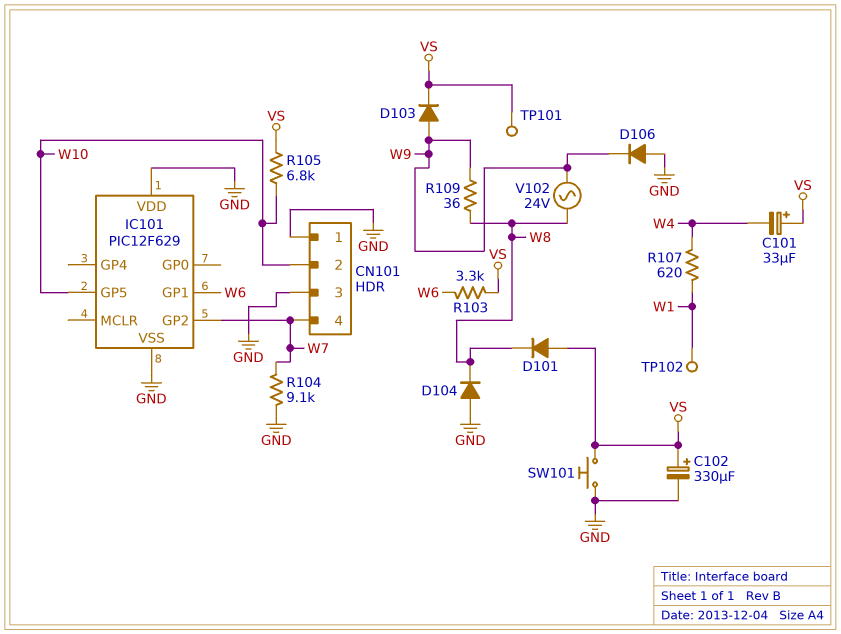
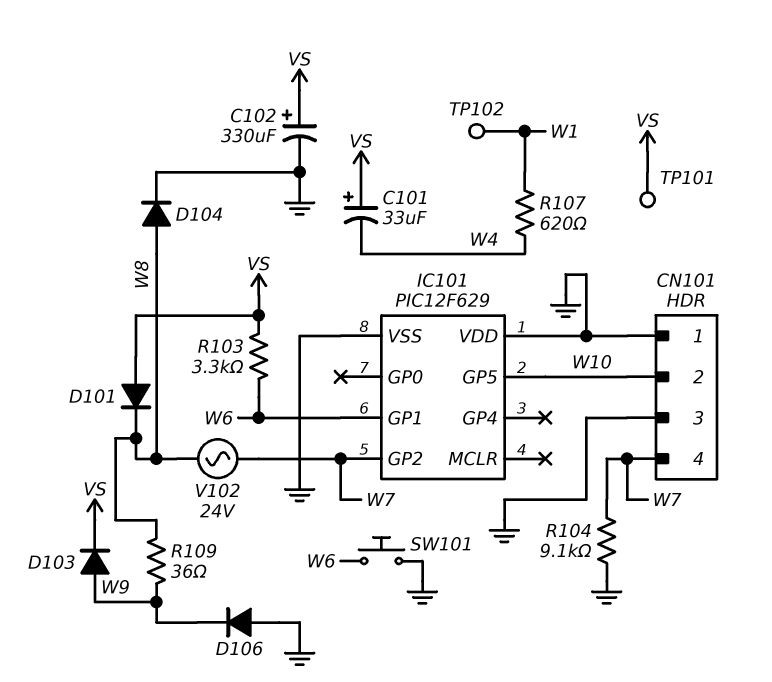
D104: diode (A GND, K W8) -> diode (A W8, K GND)
R105: 6.8k (VS, W10) -> none
SW101: button (GND, VS) -> button (GND, W6)
V102: AC 24V (W8, W9) -> AC 24V (W7, W8)

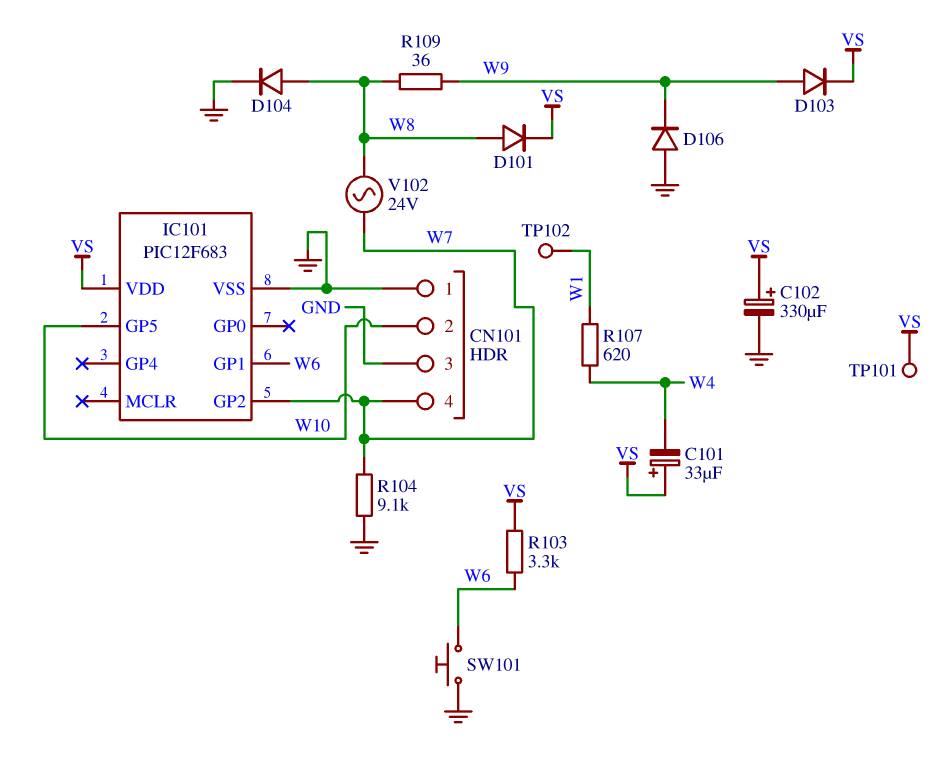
D101: diode (A VS, K W8) -> diode (A W8, K VS)
IC101: PIC12F629 -> PIC12F683
IC101 pin VDD: GND -> VS

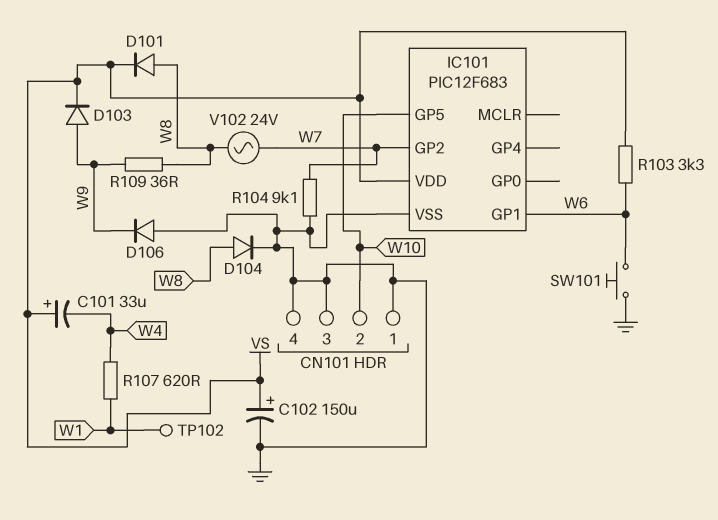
C102: 330uF (plus VS, minus GND) -> 150uF (plus VS, minus GND)
CN101 pin 4: W7 -> GND
TP101: test point (VS) -> none

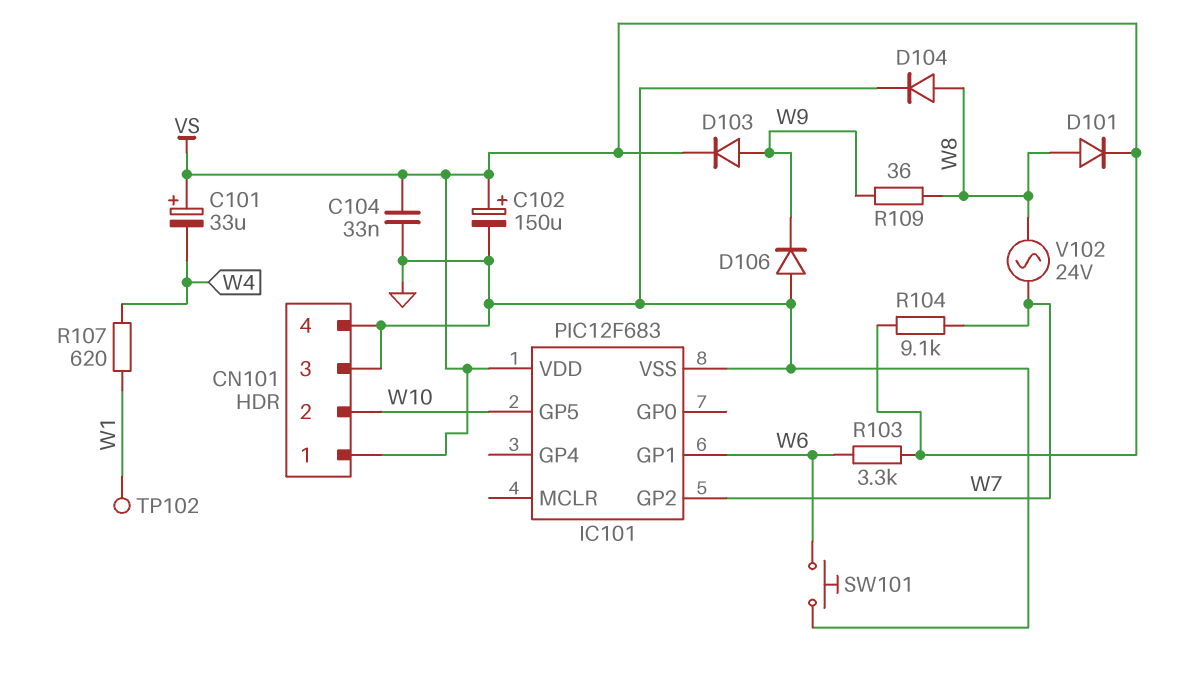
C104: none -> 33nF (GND, VS)
CN101 pin 1: GND -> VS
R104: 9.1k (GND, W7) -> 9.1k (VS, W7)

